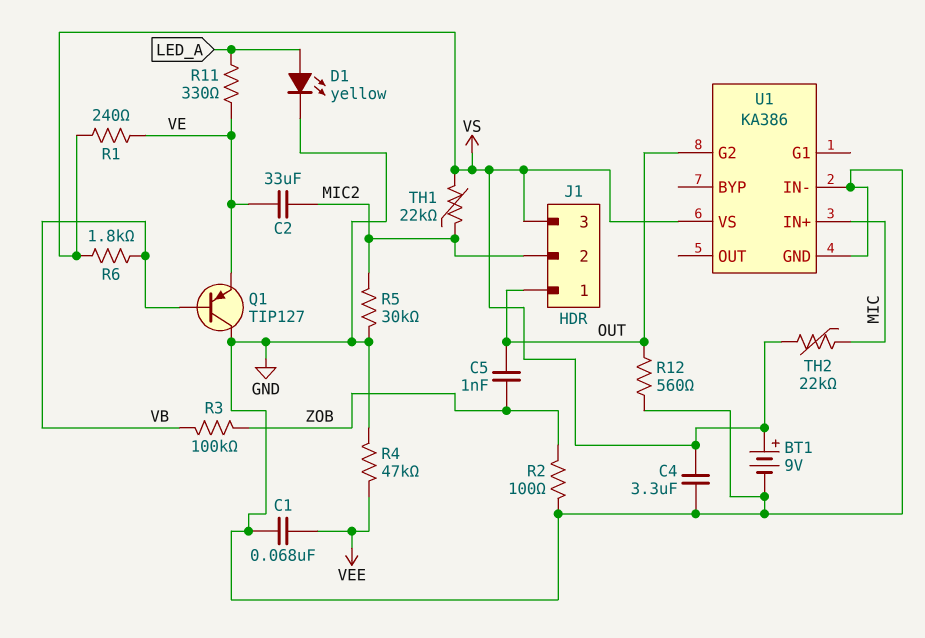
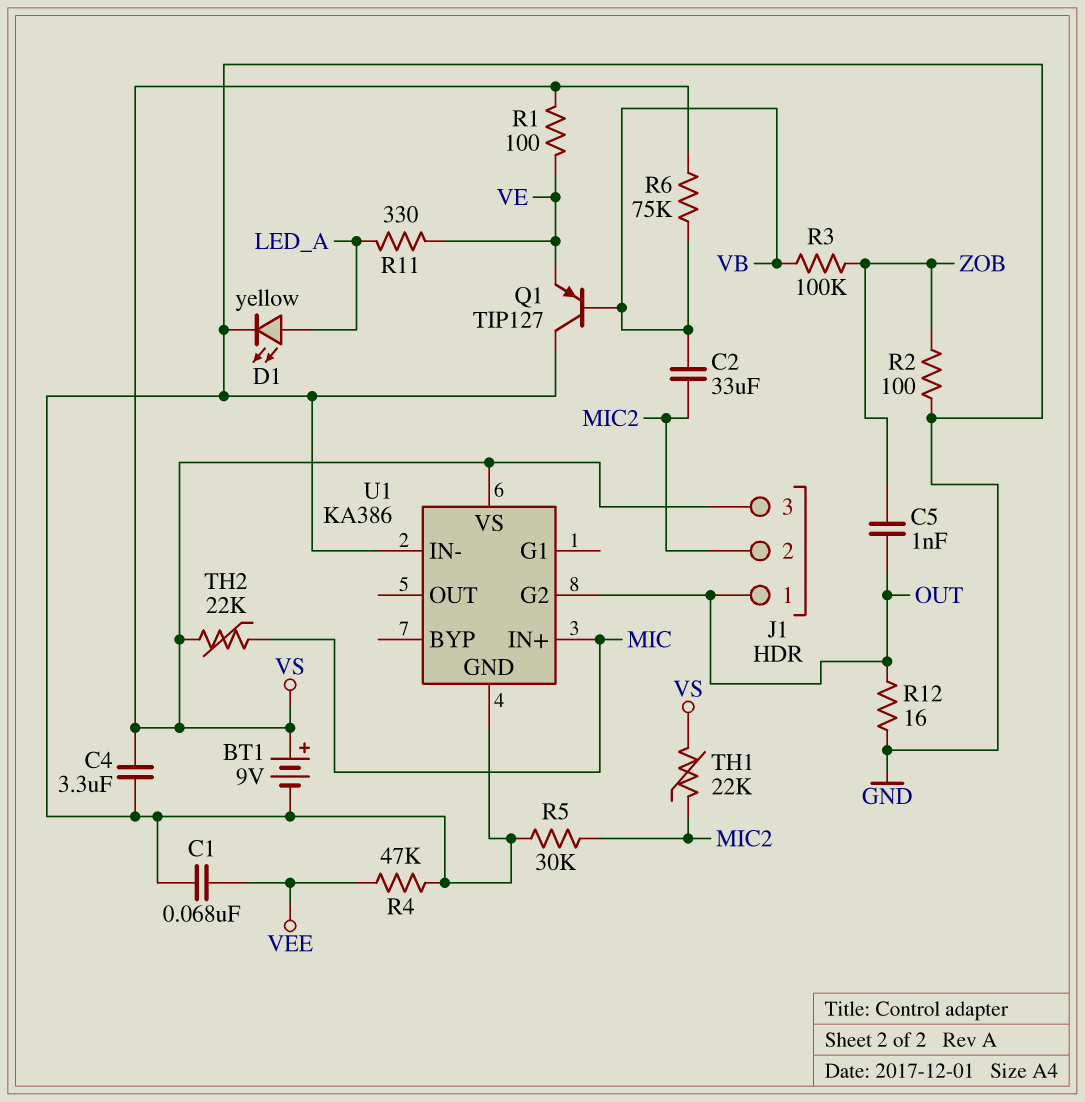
C2: 33uF (MIC2, VE) -> 33uF (MIC2, VB)
R1: 240 (VE, VS) -> 100 (VE, VS)
R6: 1.8k (VB, VS) -> 75k (VB, VS)
R12: 560 (GND, OUT) -> 16 (GND, OUT)

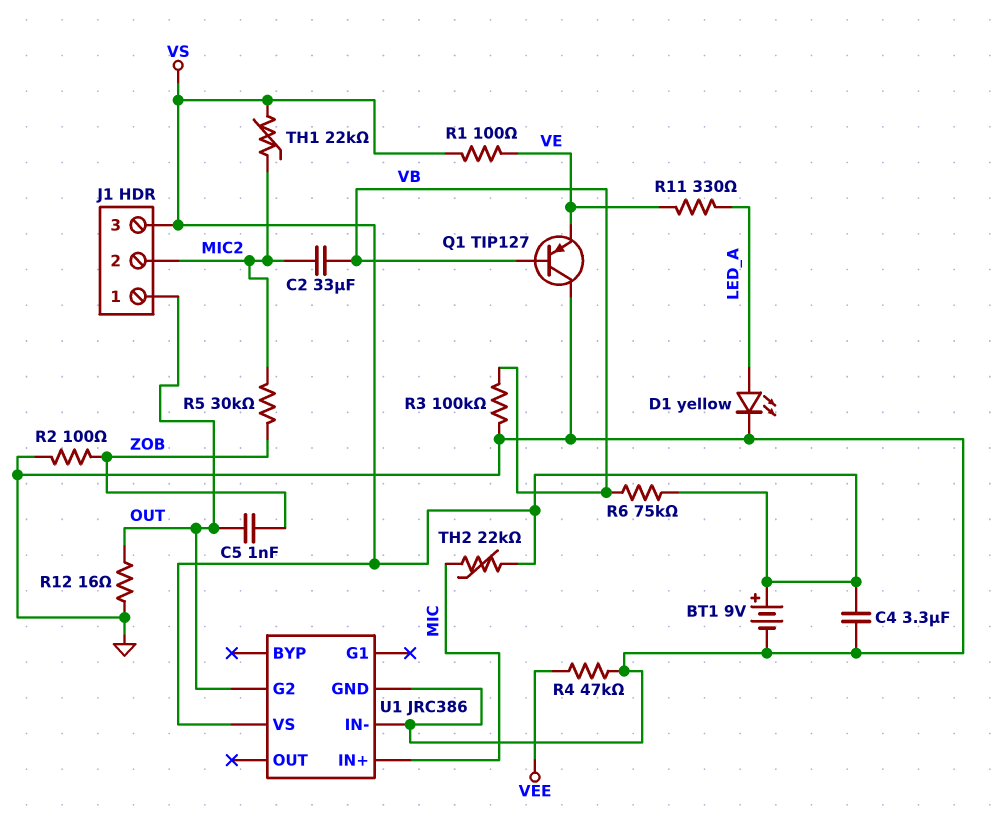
C1: 68nF (GND, VEE) -> none
R3: 100k (VB, ZOB) -> 100k (GND, VB)
R5: 30k (GND, MIC2) -> 30k (MIC2, ZOB)
U1: KA386 -> JRC386

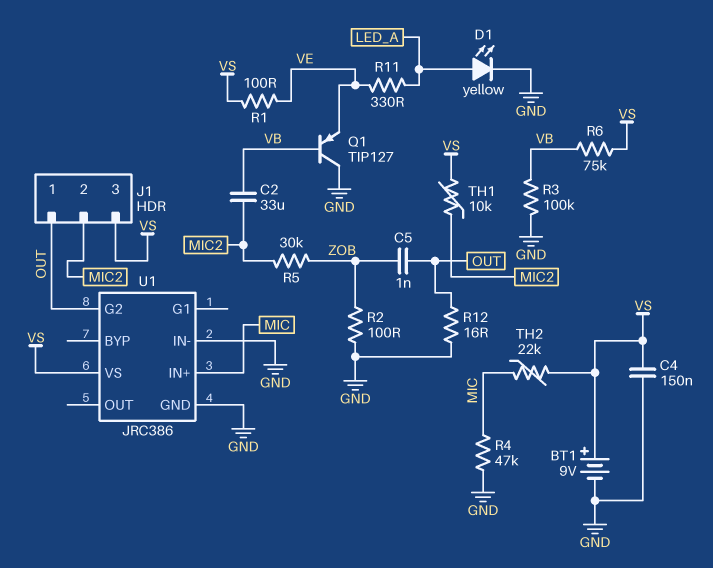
C4: 3.3uF (GND, VS) -> 150nF (GND, VS)
R4: 47k (GND, VEE) -> 47k (GND, MIC)
TH1: 22k (MIC2, VS) -> 10k (MIC2, VS)

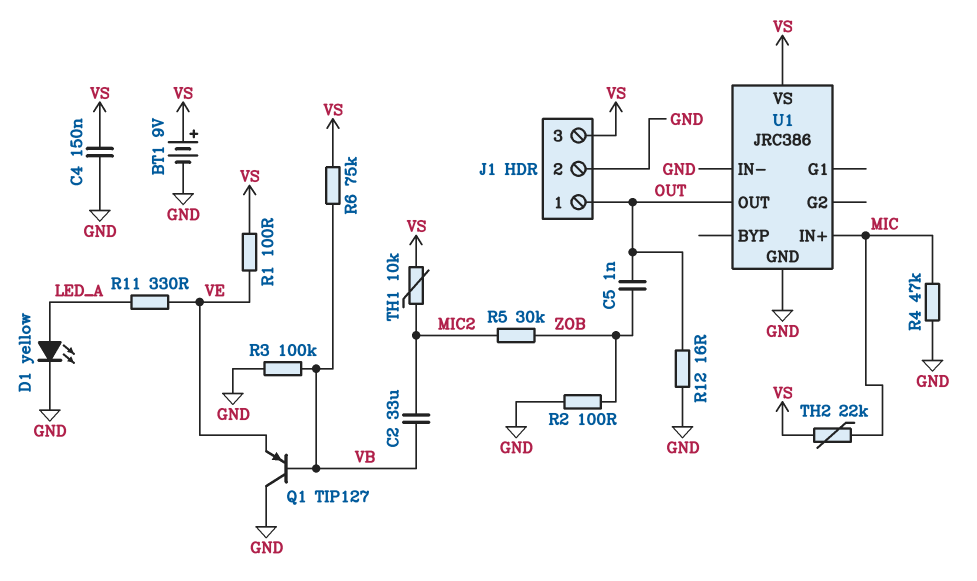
J1 pin 2: MIC2 -> GND
U1 pin G2: OUT -> none
U1 pin OUT: none -> OUT

